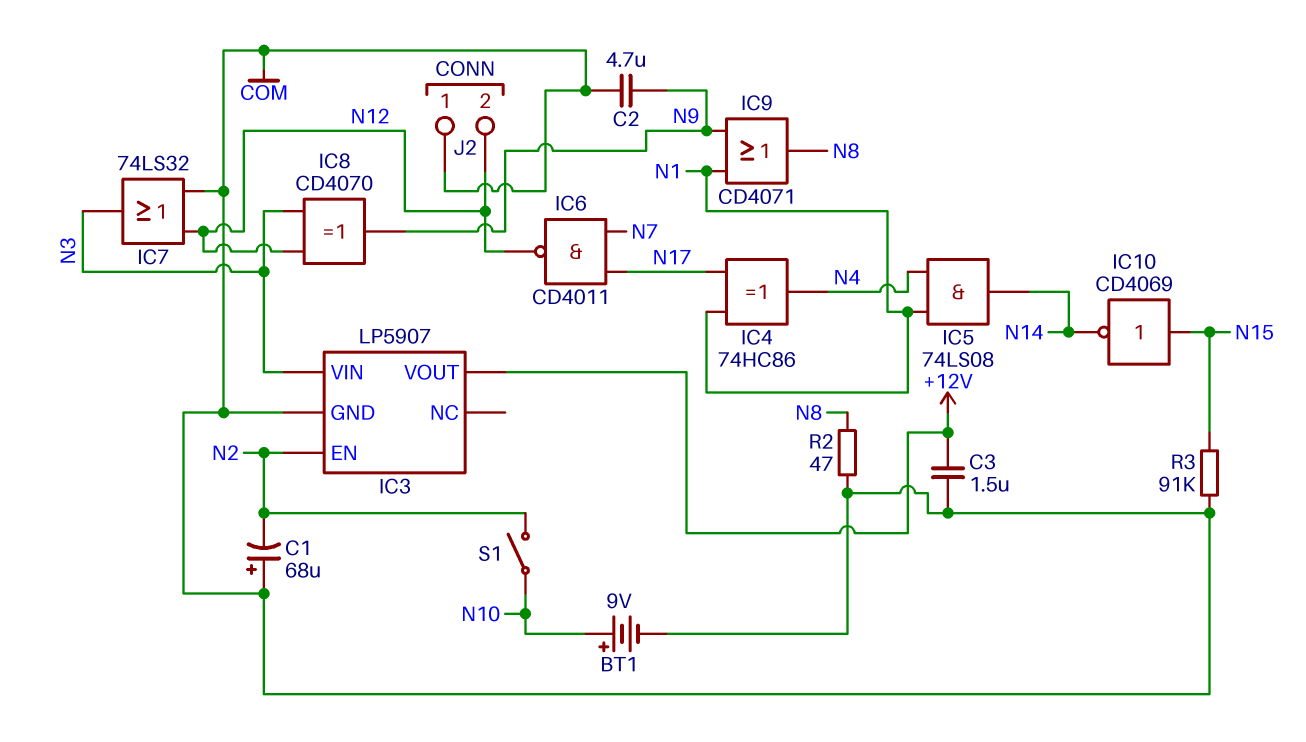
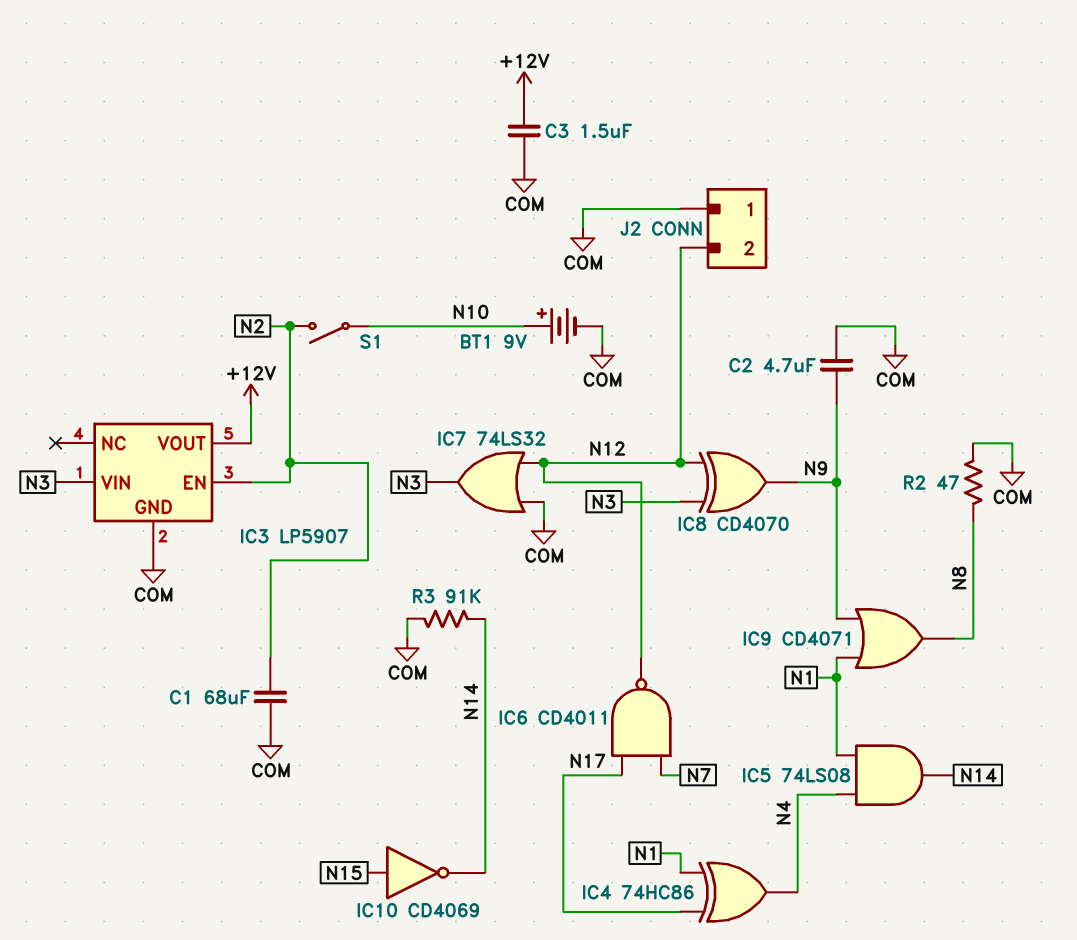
C1: 68uF (plus COM, minus N2) -> 68uF (COM, N2)
R3: 91k (COM, N15) -> 91k (COM, N14)

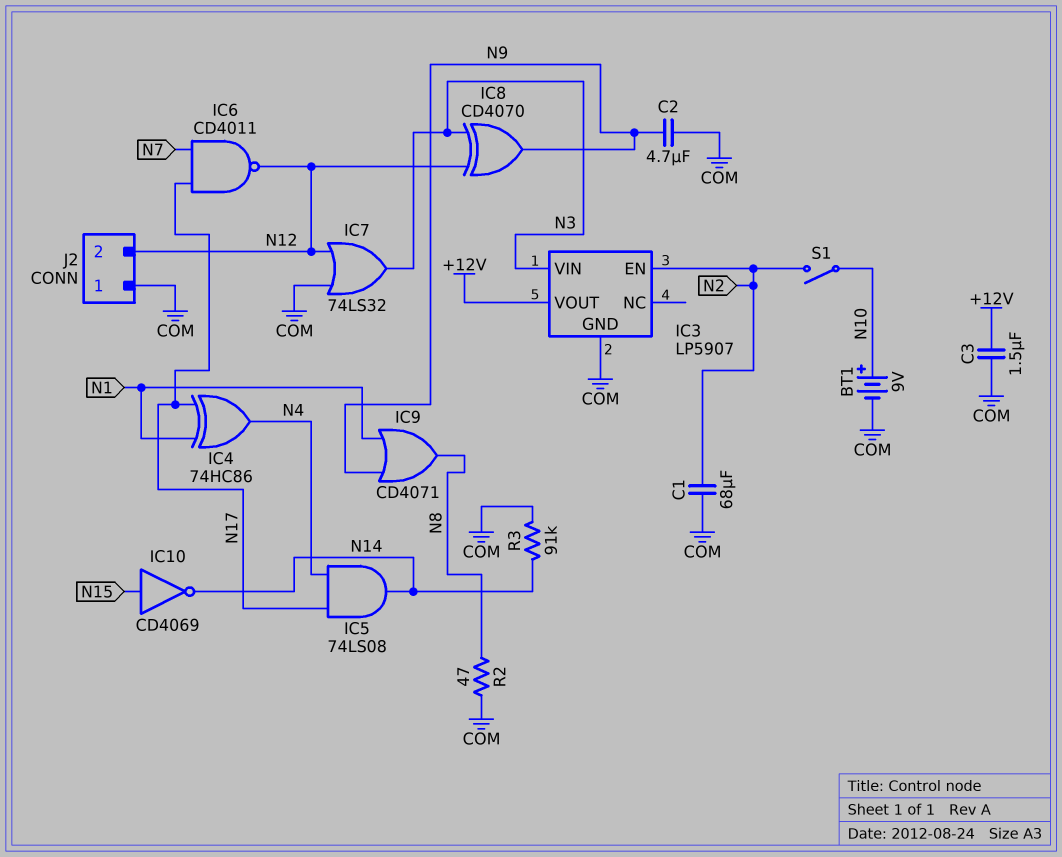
IC5: AND 74LS08 (in N1, in N4, out N14) -> AND 74LS08 (in N4, in N17, out N14)

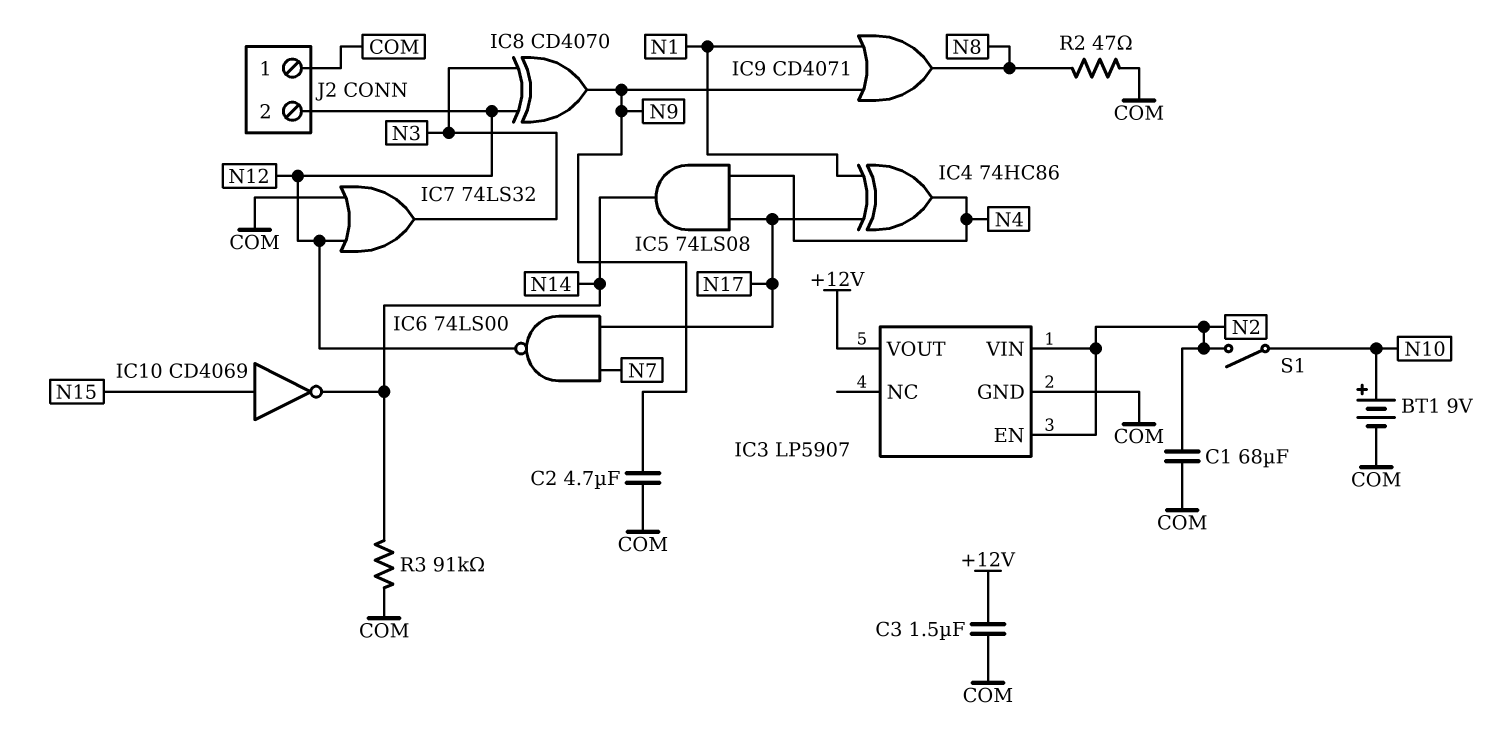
IC3 pin VIN: N3 -> N2
IC6: NAND CD4011 (in N7, in N17, out N12) -> NAND 74LS00 (in N7, in N17, out N12)

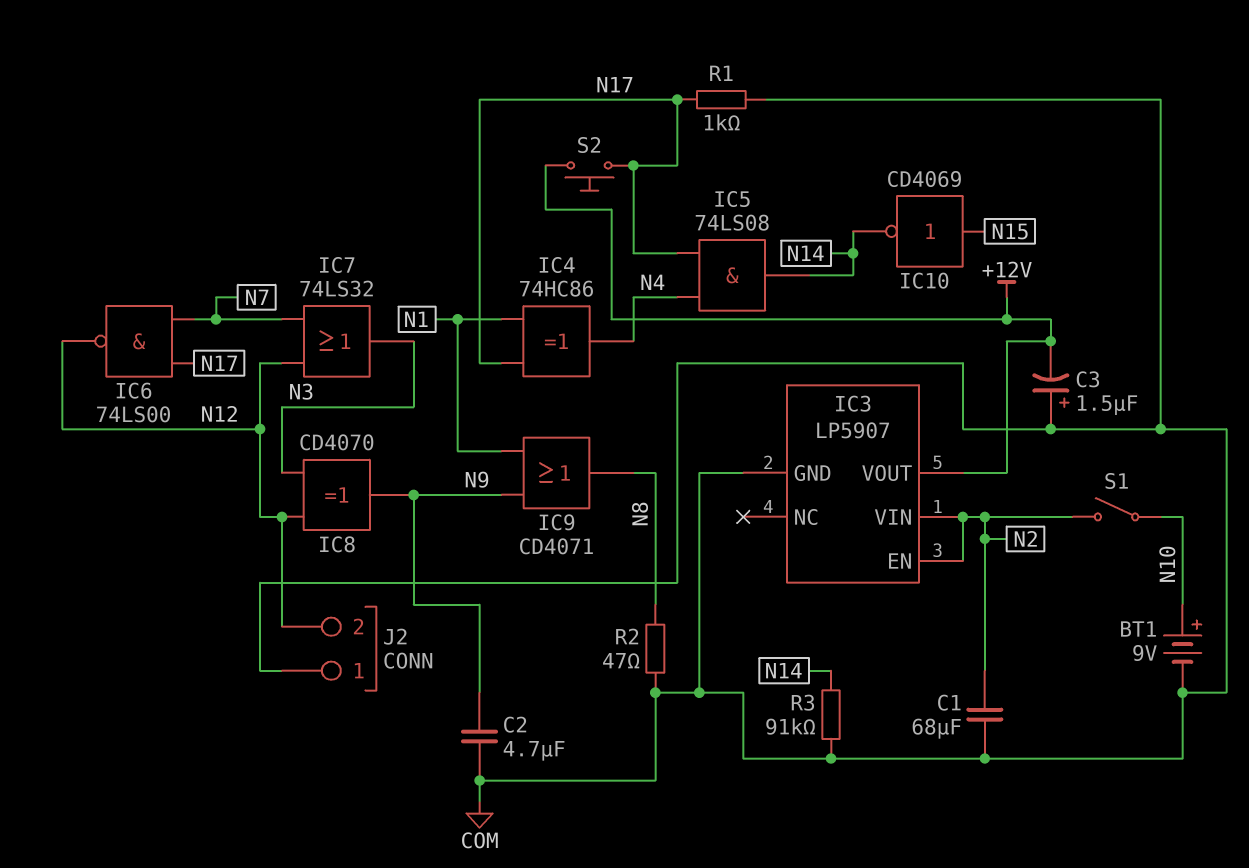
C3: 1.5uF (+12V, COM) -> 1.5uF (plus COM, minus +12V)
IC7: OR 74LS32 (in COM, in N12, out N3) -> OR 74LS32 (in N7, in N12, out N3)
R1: none -> 1k (COM, N17)
S2: none -> button (+12V, N17)

